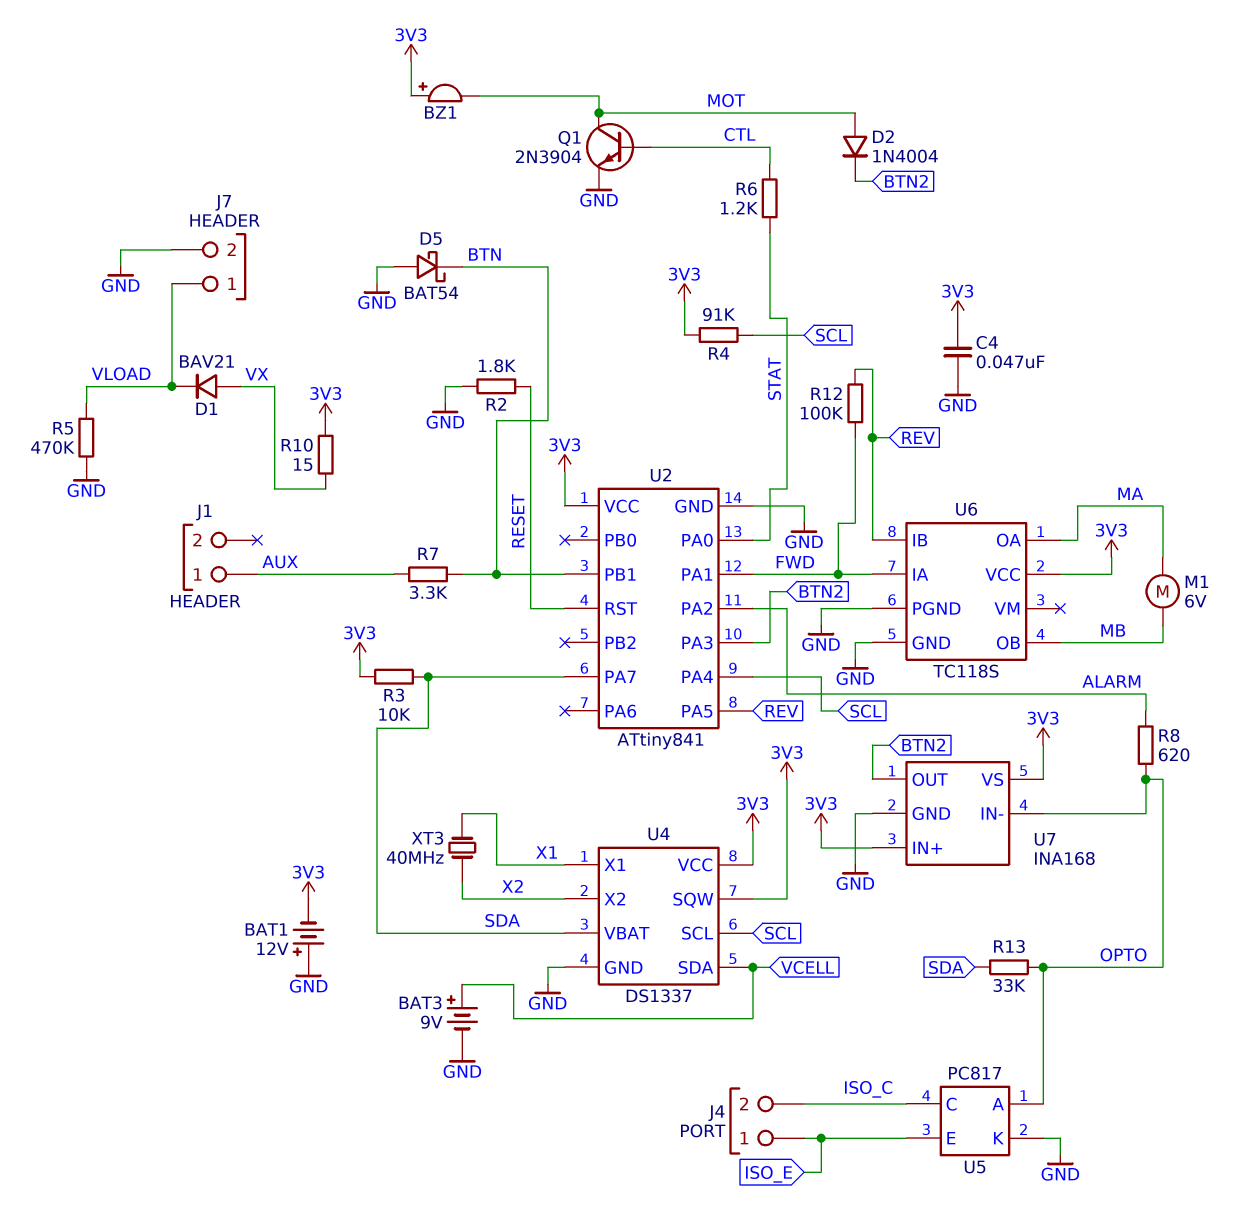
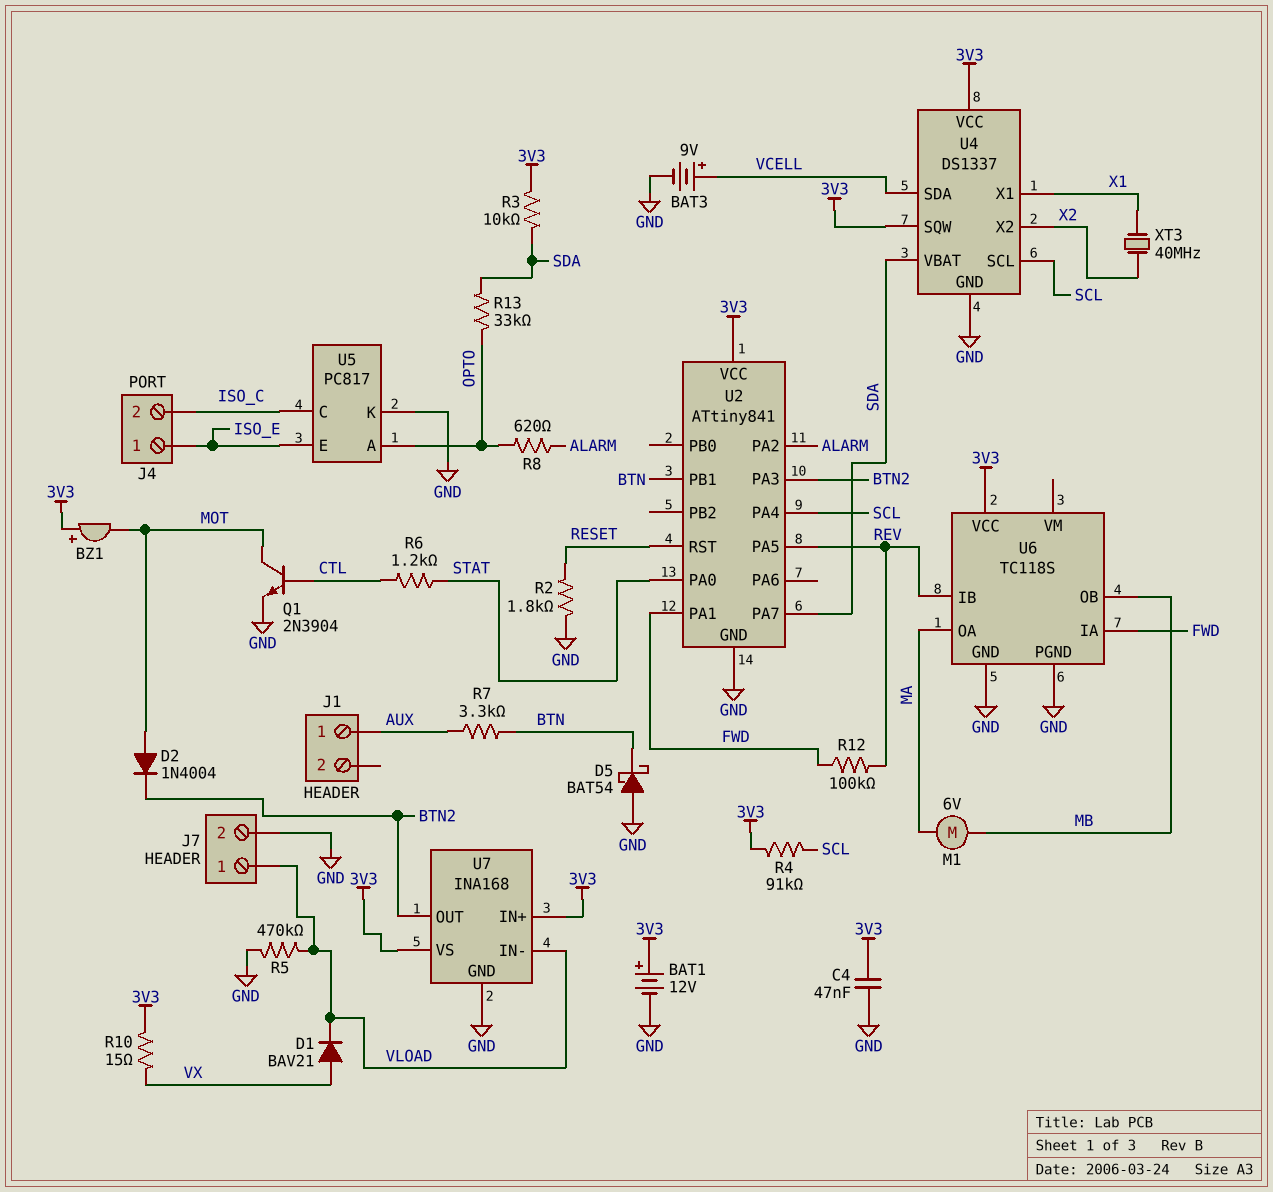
BAT1: 12V (plus GND, minus 3V3) -> 12V (plus 3V3, minus GND)
U7 pin IN-: OPTO -> VLOAD

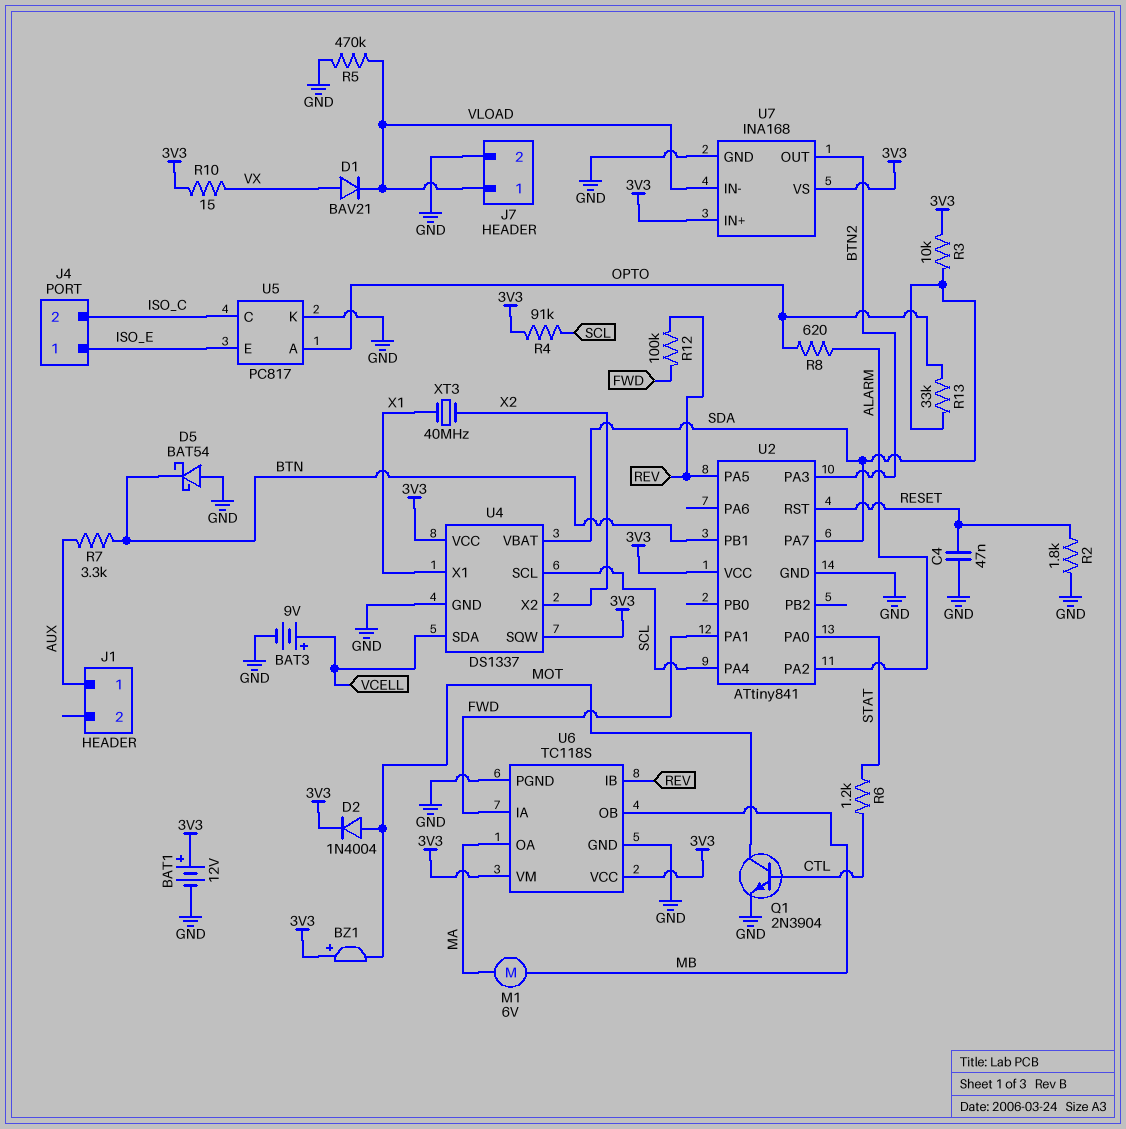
C4: 47nF (3V3, GND) -> 47nF (GND, RESET)
D2: diode 1N4004 (A MOT, K BTN2) -> diode 1N4004 (A MOT, K 3V3)
U6 pin VM: none -> 3V3

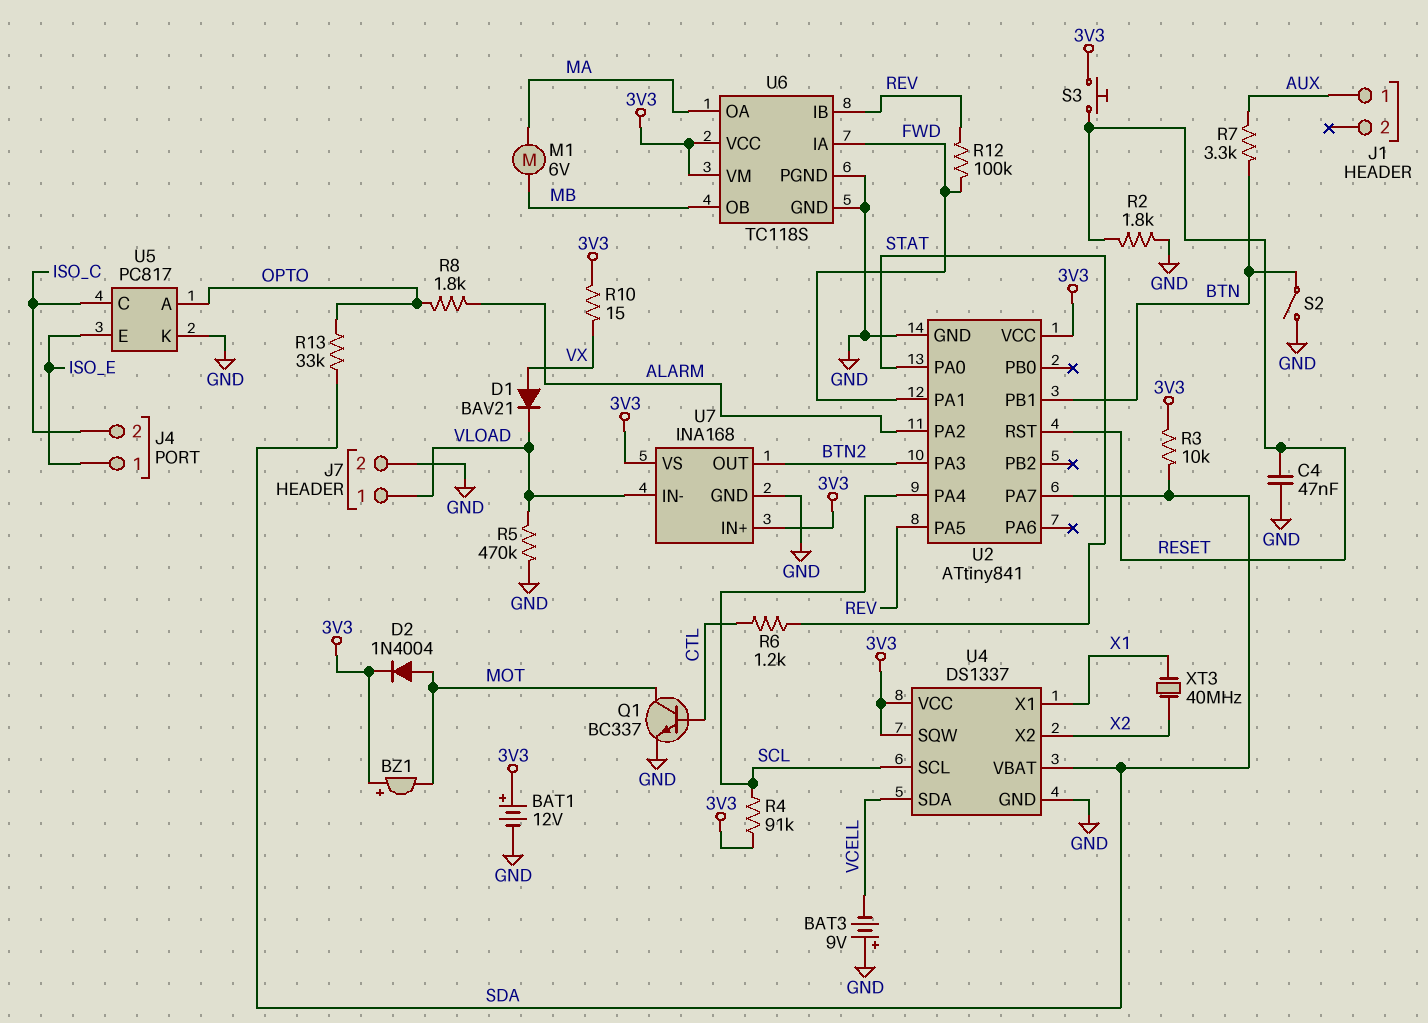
BAT3: 9V (plus VCELL, minus GND) -> 9V (plus GND, minus VCELL)
D5: schottky BAT54 (A GND, K BTN) -> none
Q1: NPN 2N3904 (B CTL, C MOT, E GND) -> NPN BC337 (B CTL, C MOT, E GND)
R8: 620 (ALARM, OPTO) -> 1.8k (ALARM, OPTO)
S2: none -> switch (BTN, GND)
S3: none -> button (3V3, RESET)

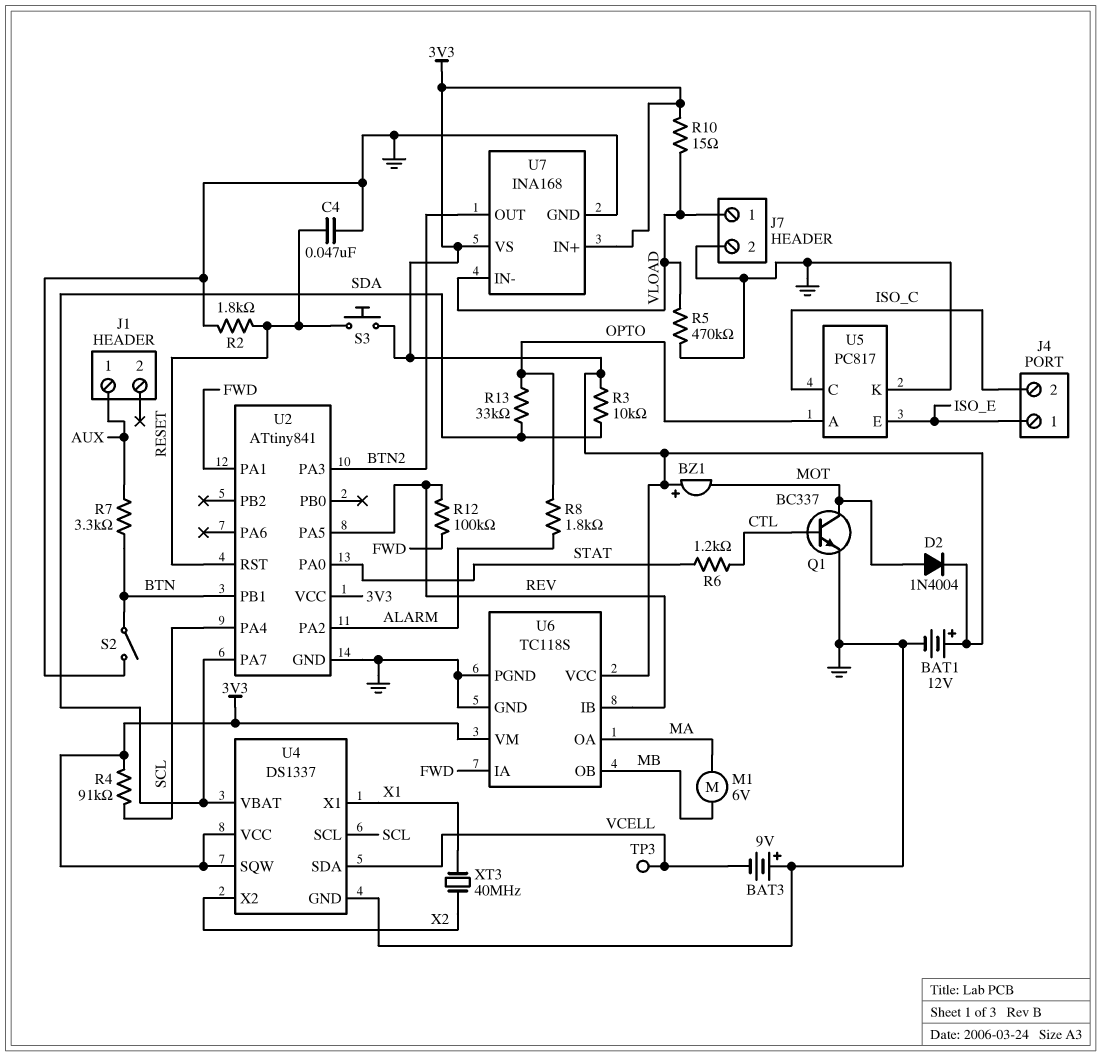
D1: diode BAV21 (A VX, K VLOAD) -> none
R10: 15 (3V3, VX) -> 15 (3V3, VLOAD)
TP3: none -> test point (VCELL)

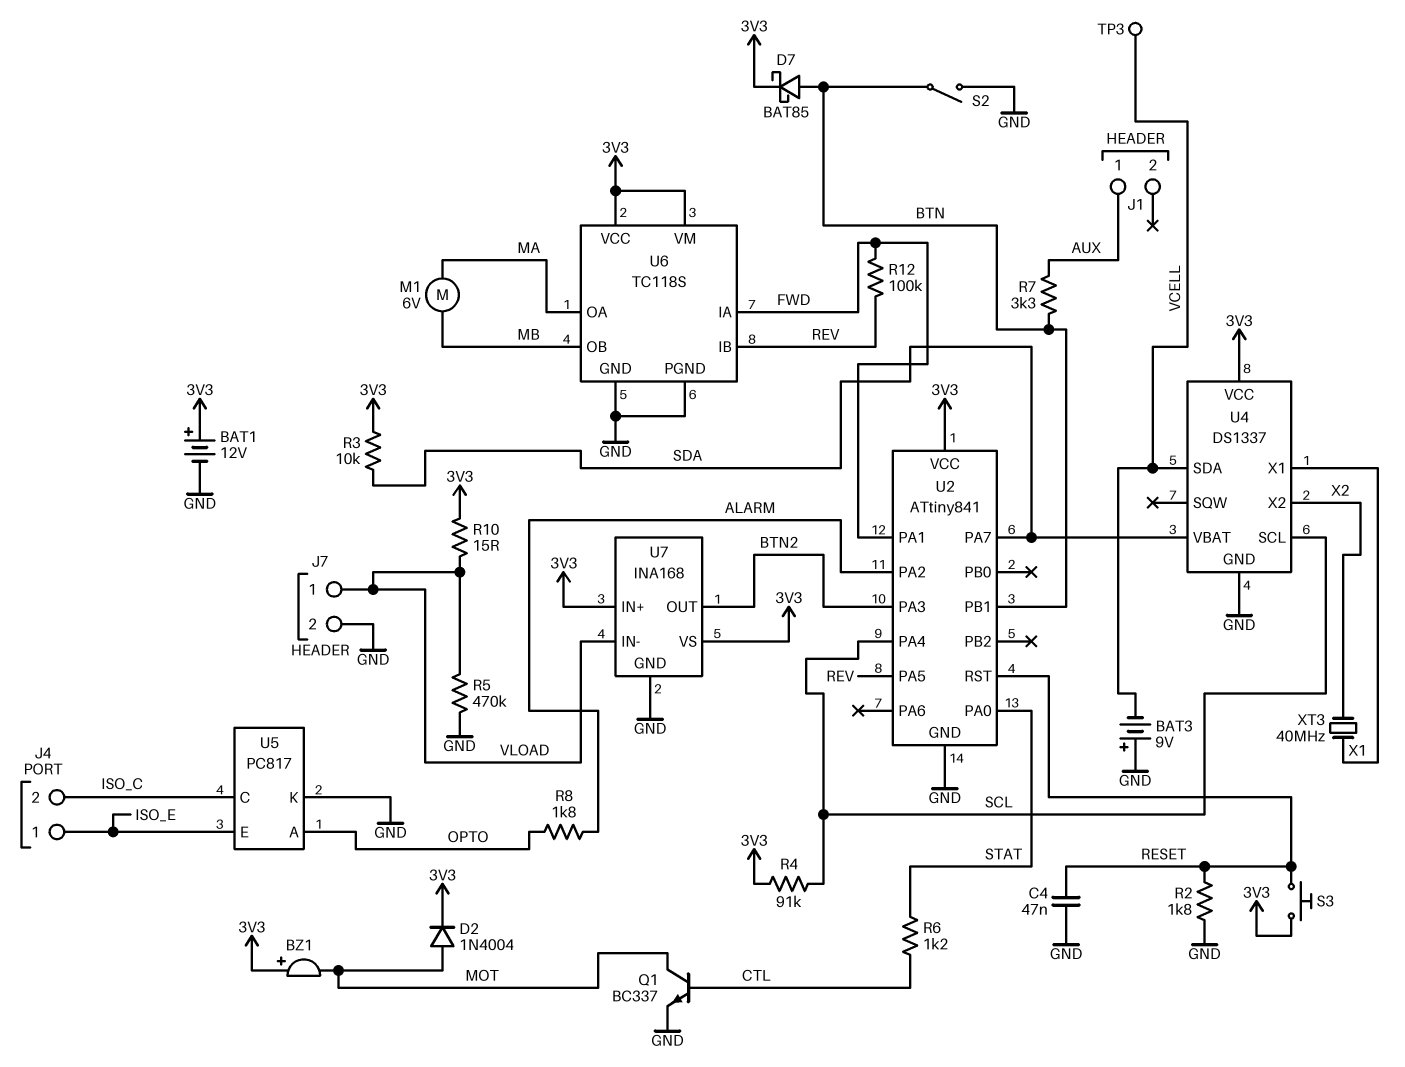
D7: none -> schottky BAT85 (A BTN, K 3V3)
R13: 33k (OPTO, SDA) -> none
U4 pin SQW: 3V3 -> none

